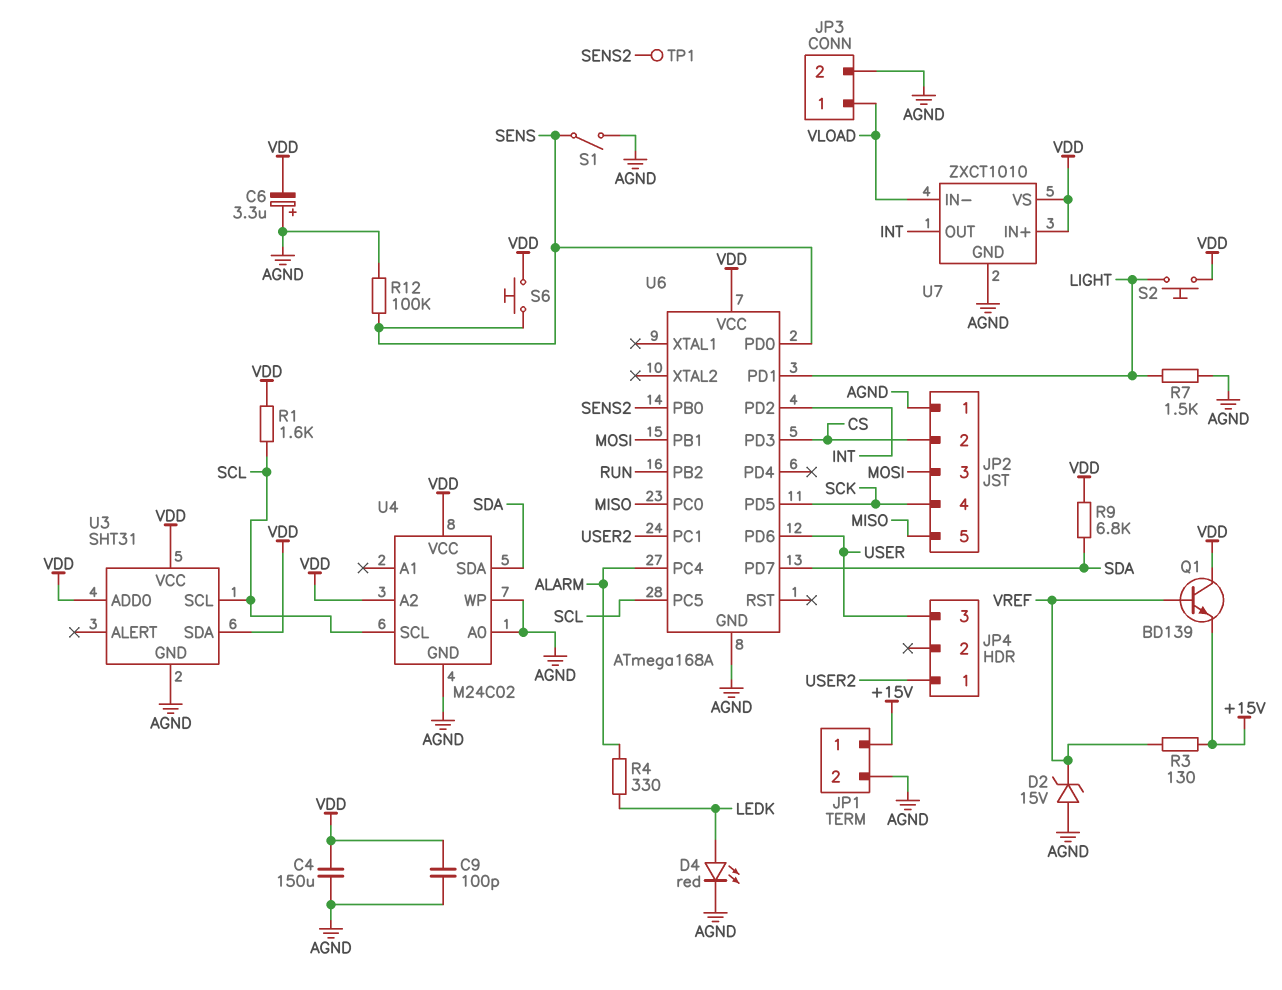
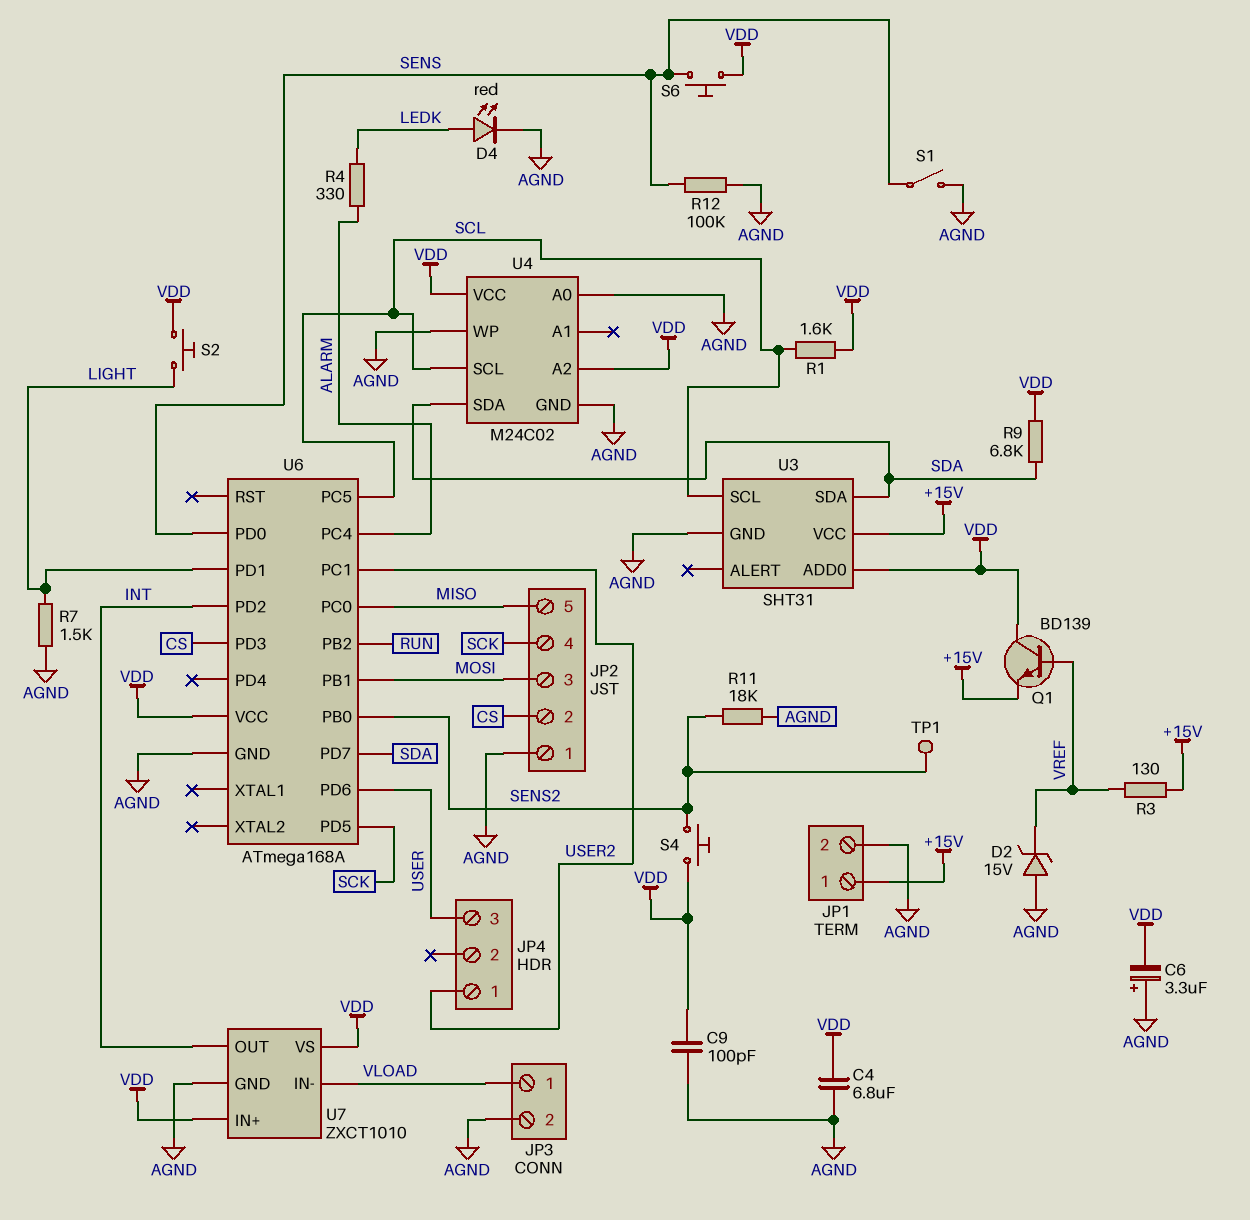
C4: 150uF (AGND, VDD) -> 6.8uF (AGND, VDD)
R11: none -> 18k (AGND, SENS2)
S4: none -> button (SENS2, VDD)
U3 pin SDA: VDD -> SDA
U3 pin VCC: VDD -> +15V

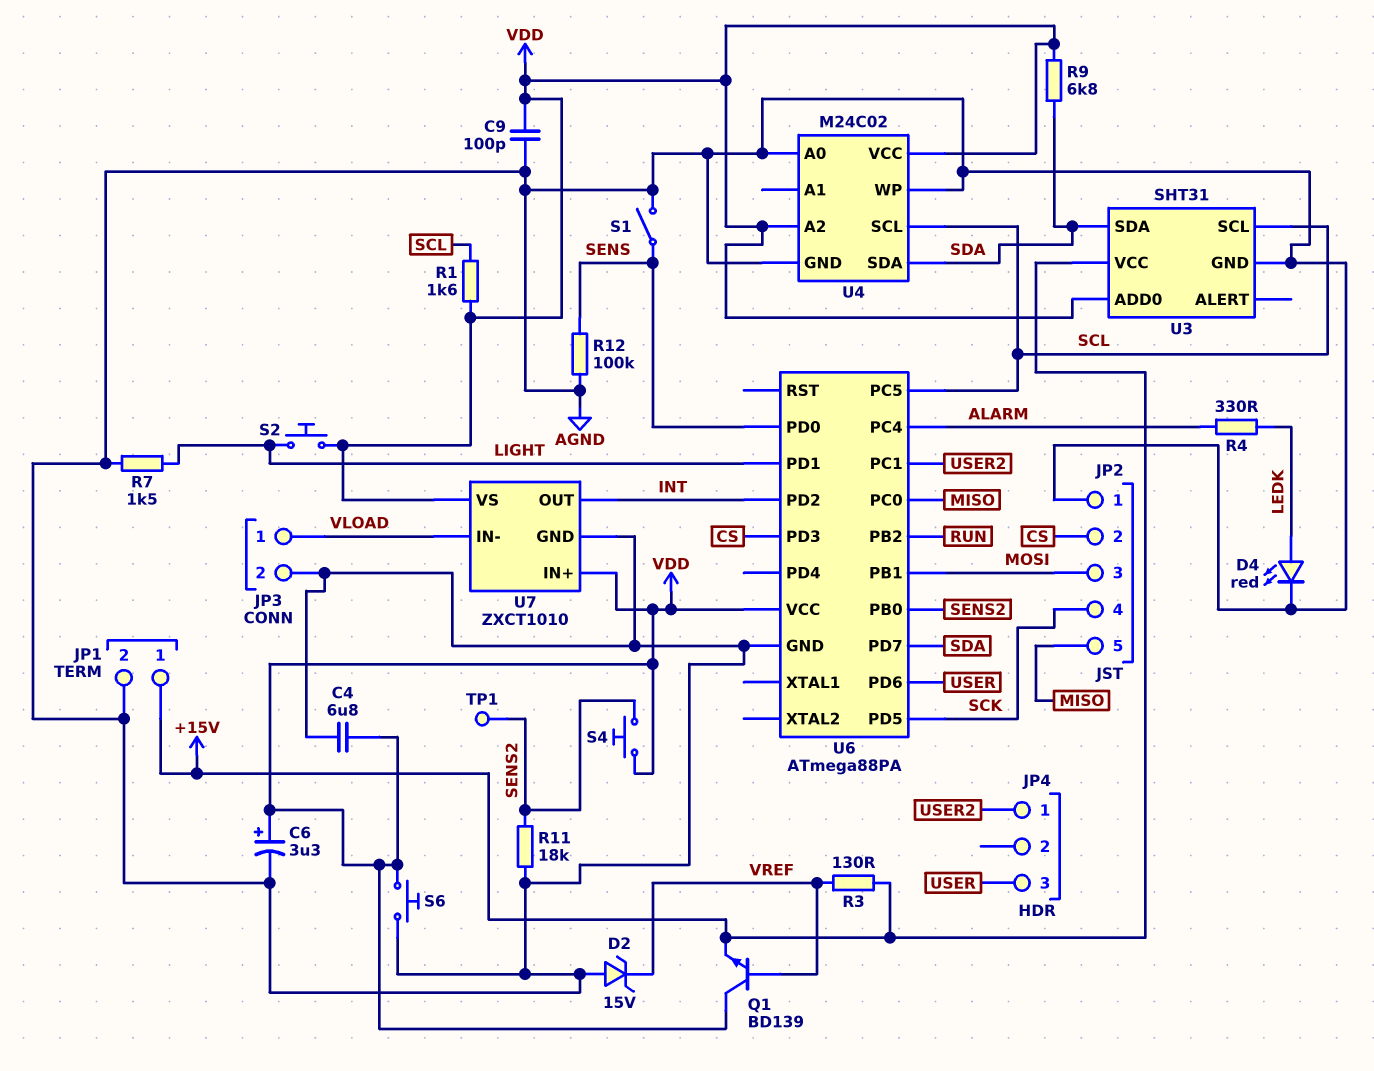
C6: 3.3uF (plus AGND, minus VDD) -> 3.3uF (plus VDD, minus AGND)
S6: button (SENS, VDD) -> button (AGND, VDD)
U6: ATmega168A -> ATmega88PA

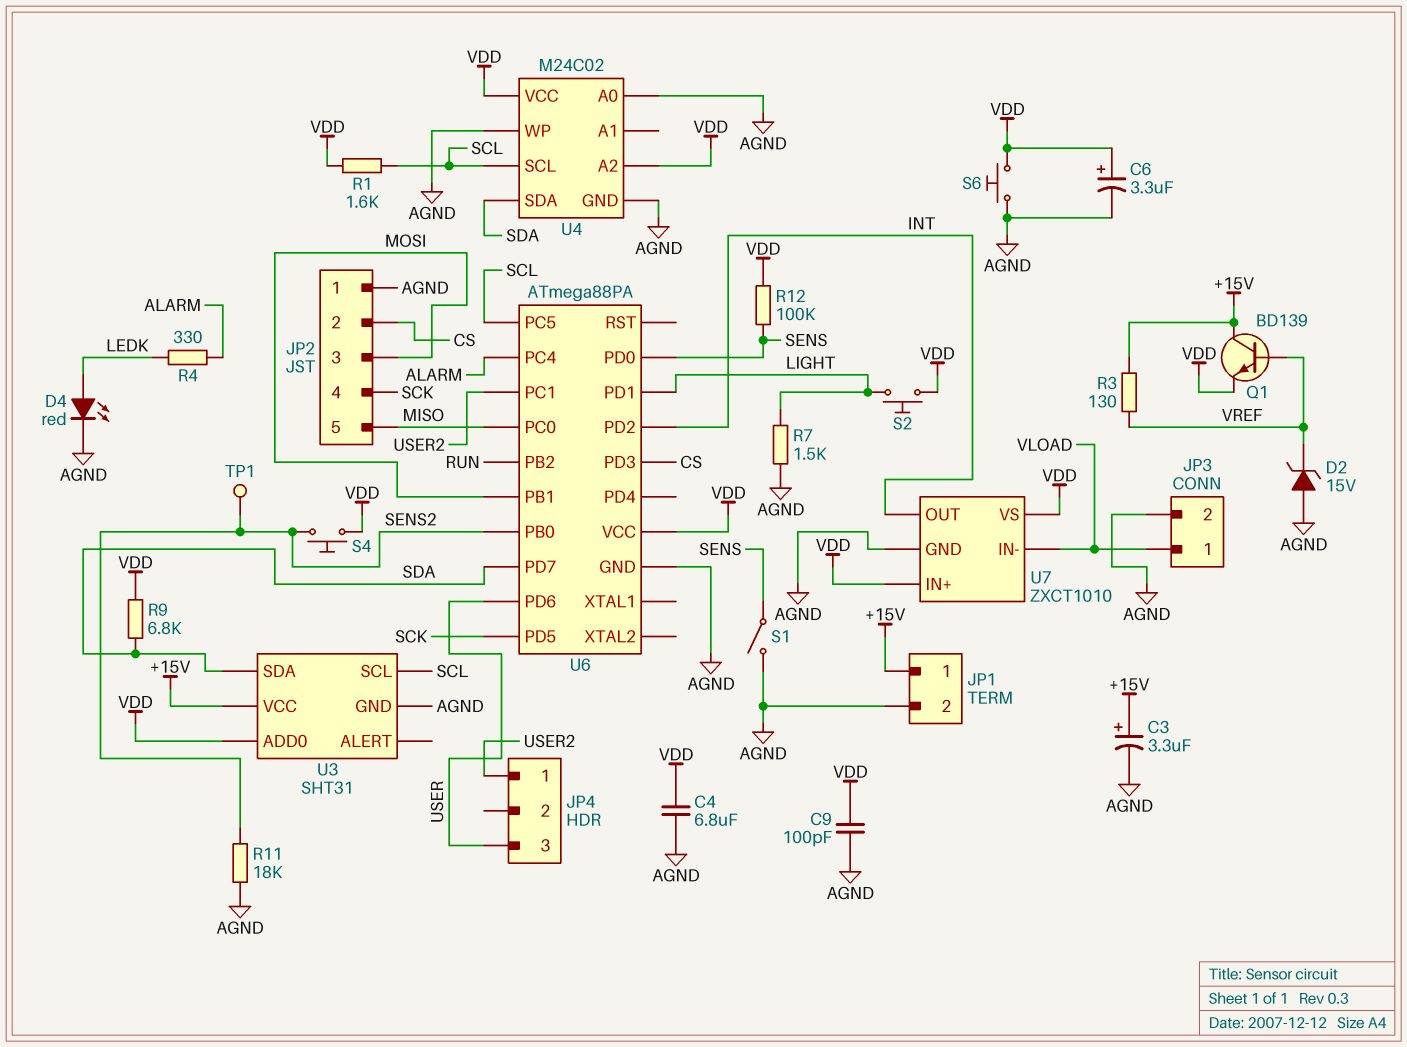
C3: none -> 3.3uF (plus +15V, minus AGND)
Q1: NPN BD139 (B VREF, C VDD, E +15V) -> NPN BD139 (B VREF, C +15V, E VDD)
R12: 100k (AGND, SENS) -> 100k (SENS, VDD)

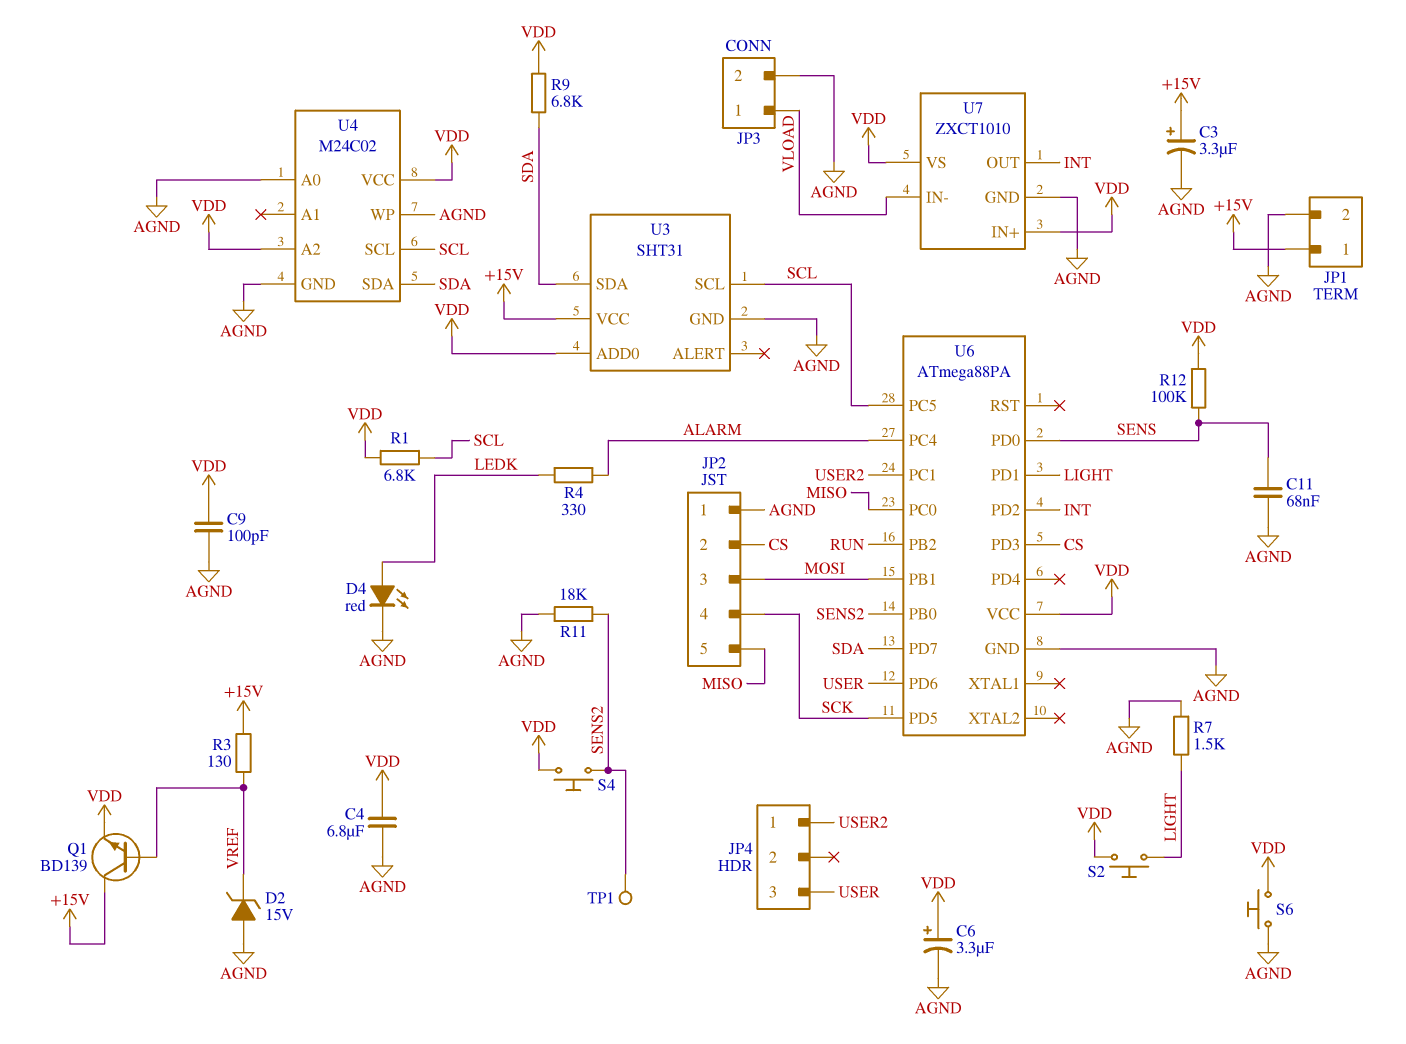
C11: none -> 68nF (AGND, SENS)
R1: 1.6k (SCL, VDD) -> 6.8k (SCL, VDD)
S1: switch (AGND, SENS) -> none

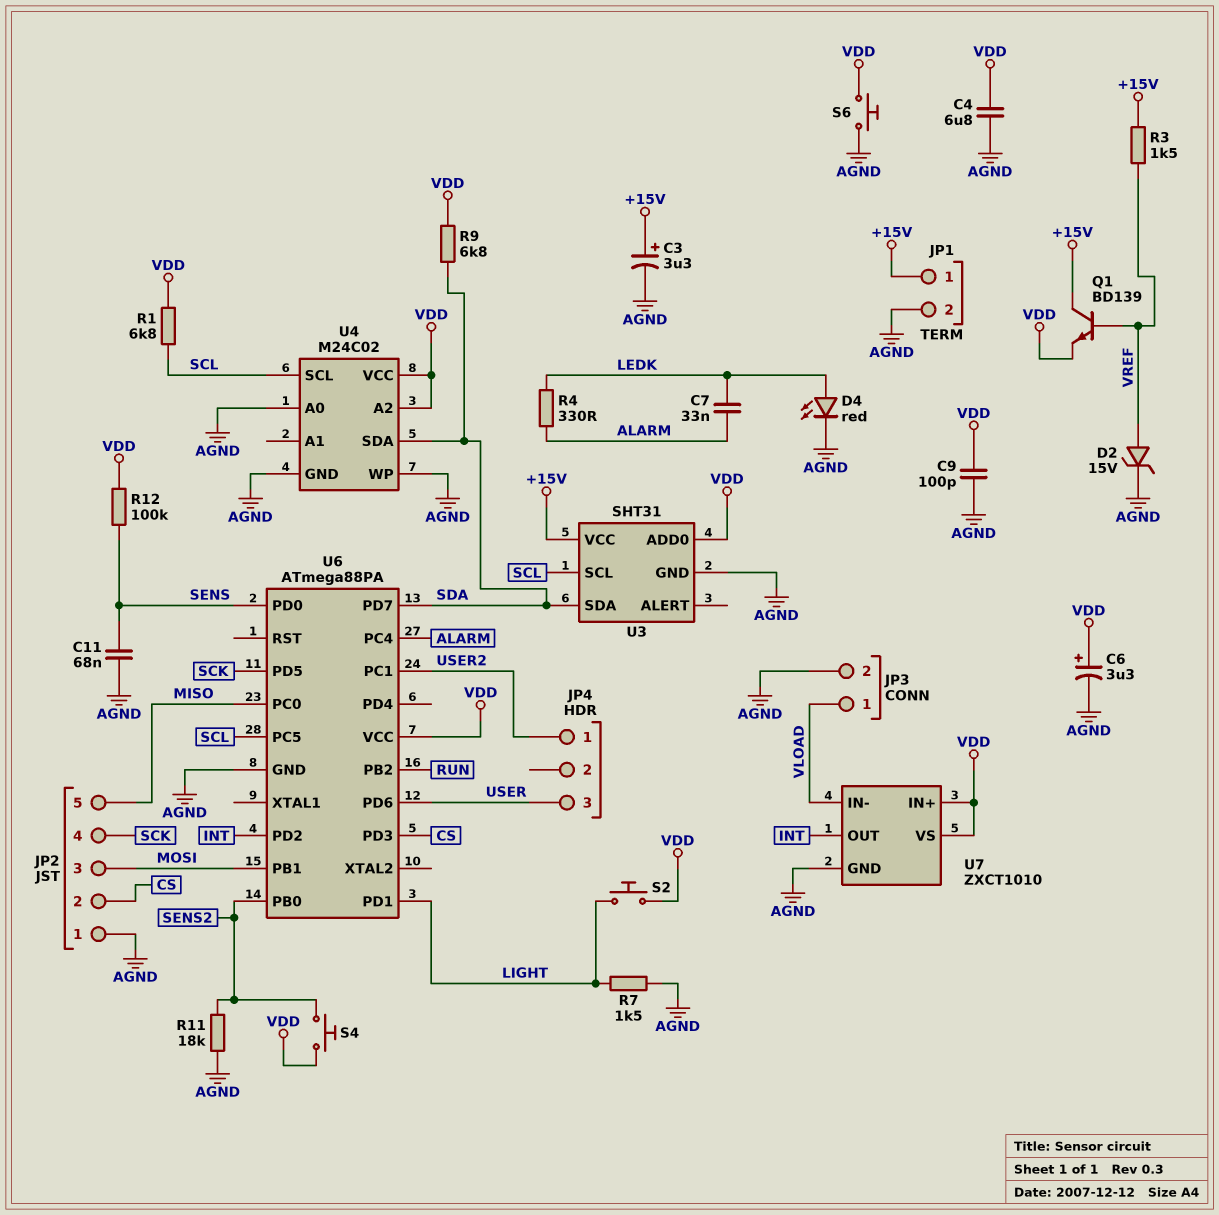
C7: none -> 33nF (ALARM, LEDK)
D2: zener 15V (A AGND, K VREF) -> zener 15V (A VREF, K AGND)
R3: 130 (+15V, VREF) -> 1.5k (+15V, VREF)
TP1: test point (SENS2) -> none

